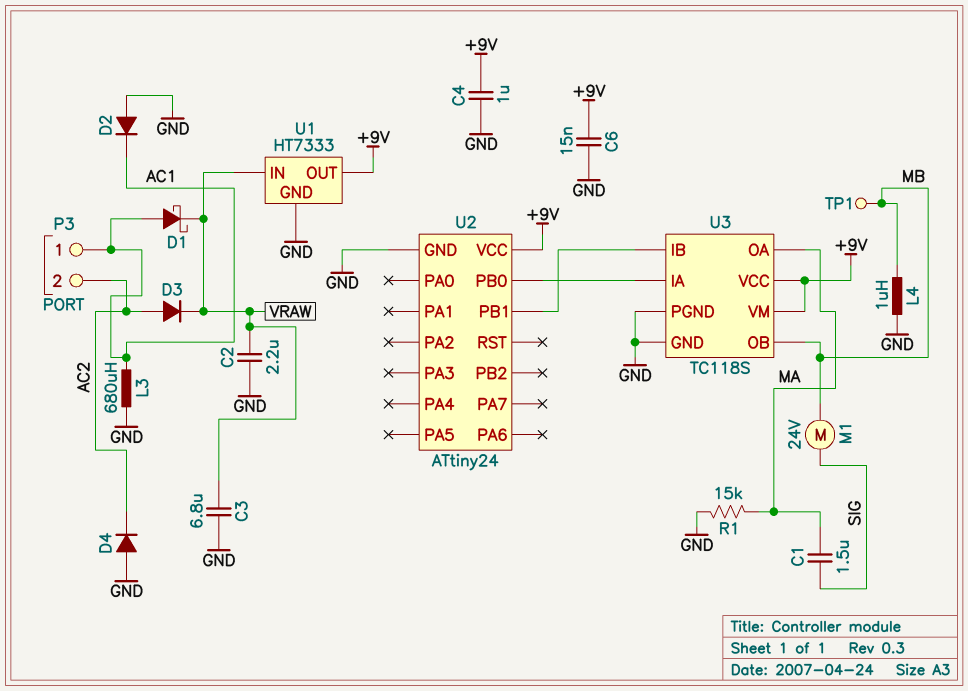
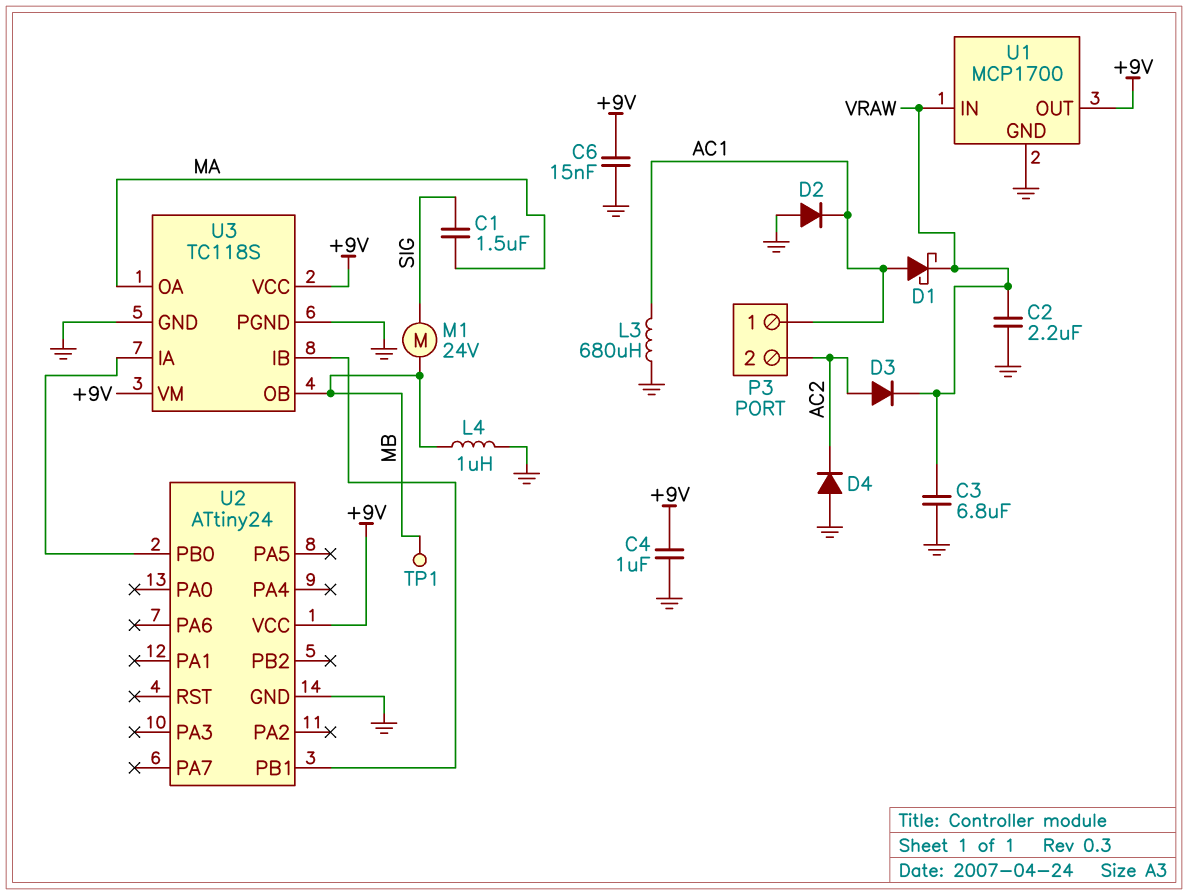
R1: 15k (GND, MA) -> none
U1: HT7333 -> MCP1700

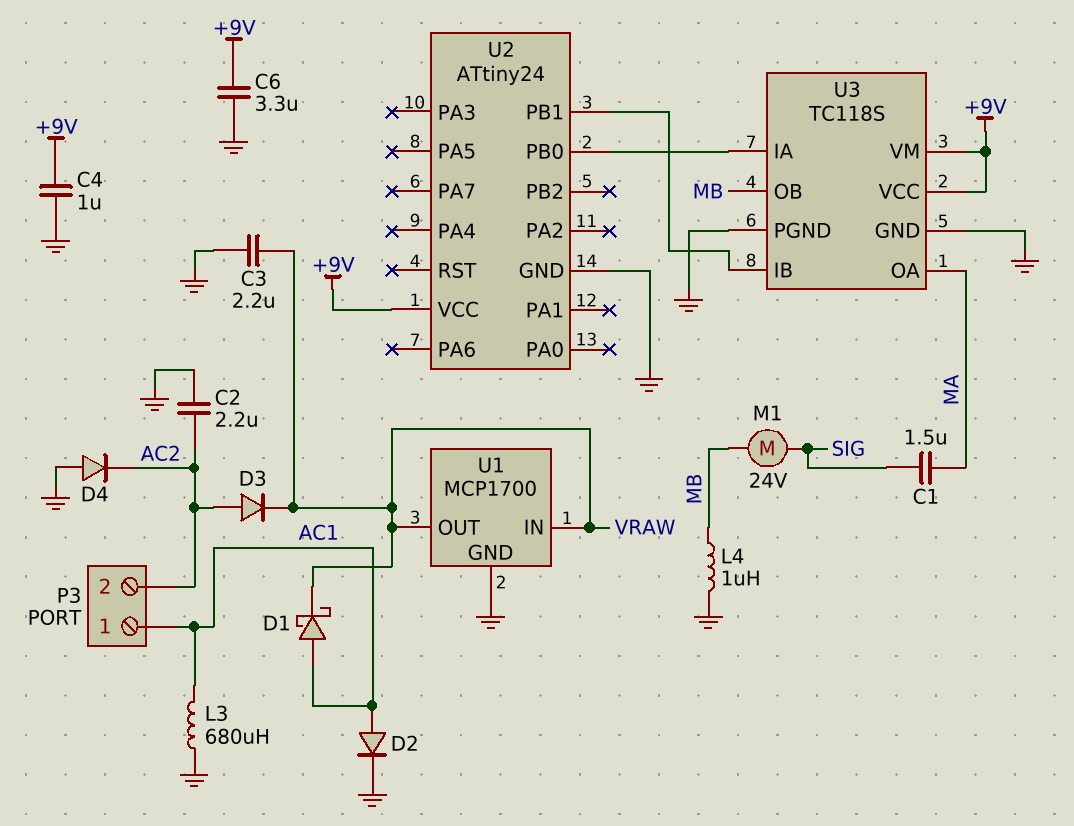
C2: 2.2uF (GND, VRAW) -> 2.2uF (AC2, GND)
C3: 6.8uF (GND, VRAW) -> 2.2uF (GND, VRAW)
C6: 15nF (+9V, GND) -> 3.3uF (+9V, GND)
D2: diode (A GND, K AC1) -> diode (A AC1, K GND)
TP1: test point (MB) -> none
U1 pin OUT: +9V -> VRAW

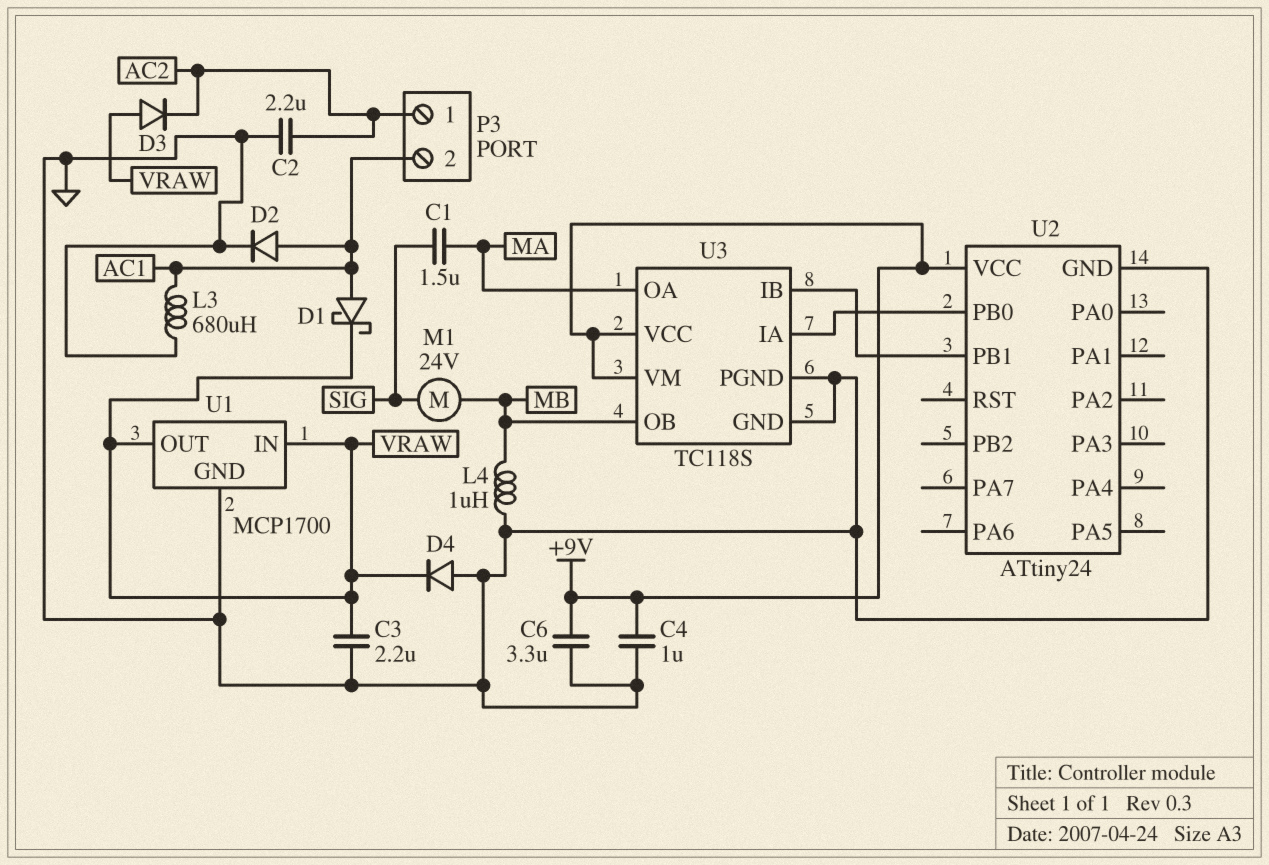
D3: diode (A AC2, K VRAW) -> diode (A VRAW, K AC2)
D4: diode (A GND, K AC2) -> diode (A GND, K VRAW)
P3 pin 1: AC1 -> AC2
P3 pin 2: AC2 -> AC1

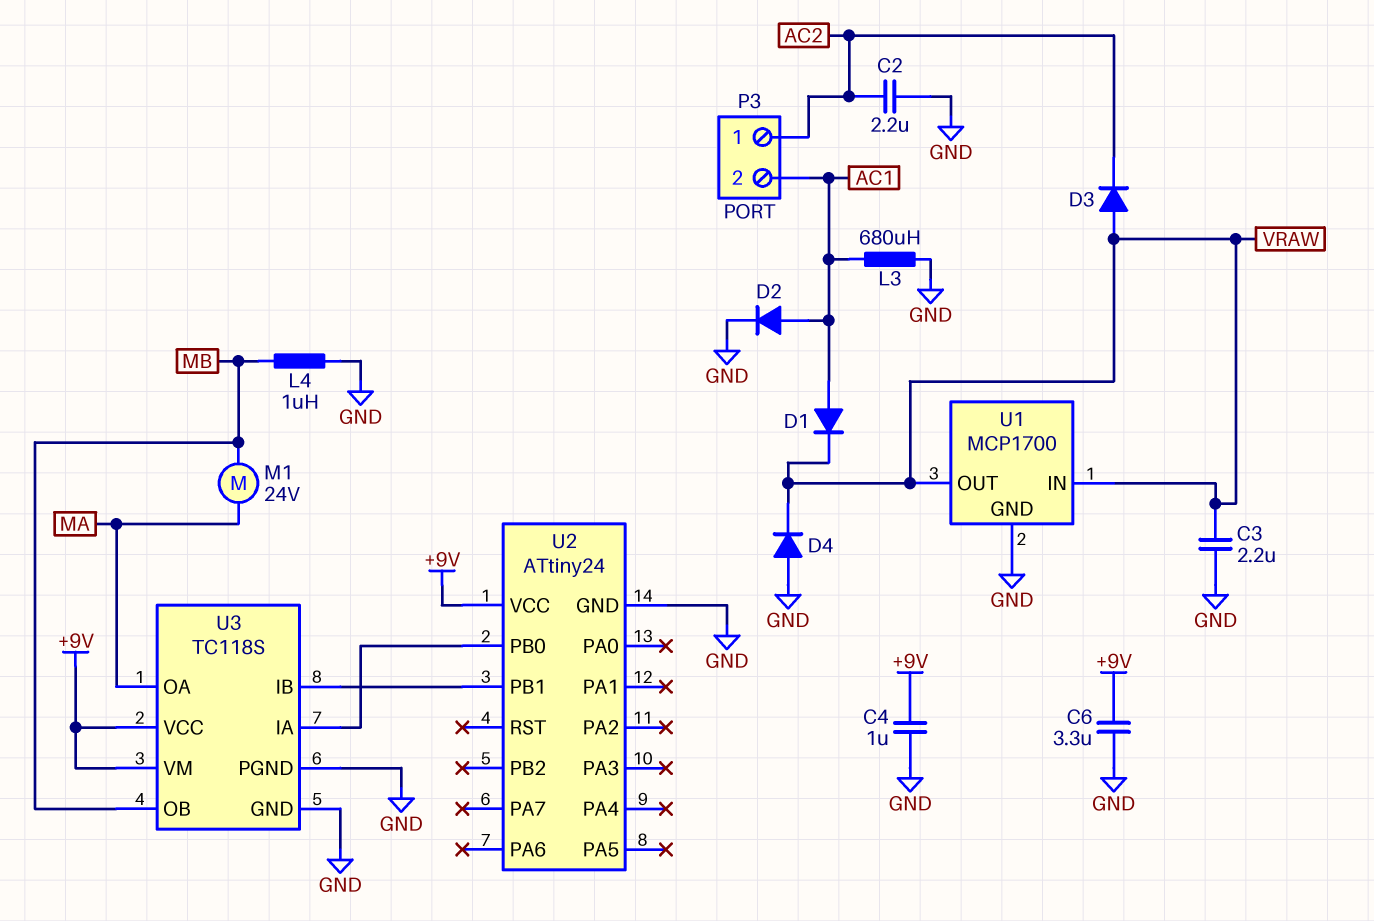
C1: 1.5uF (MA, SIG) -> none
D1: schottky (A AC1, K VRAW) -> diode (A AC1, K VRAW)
M1: motor 24V (MB, SIG) -> motor 24V (MA, MB)

